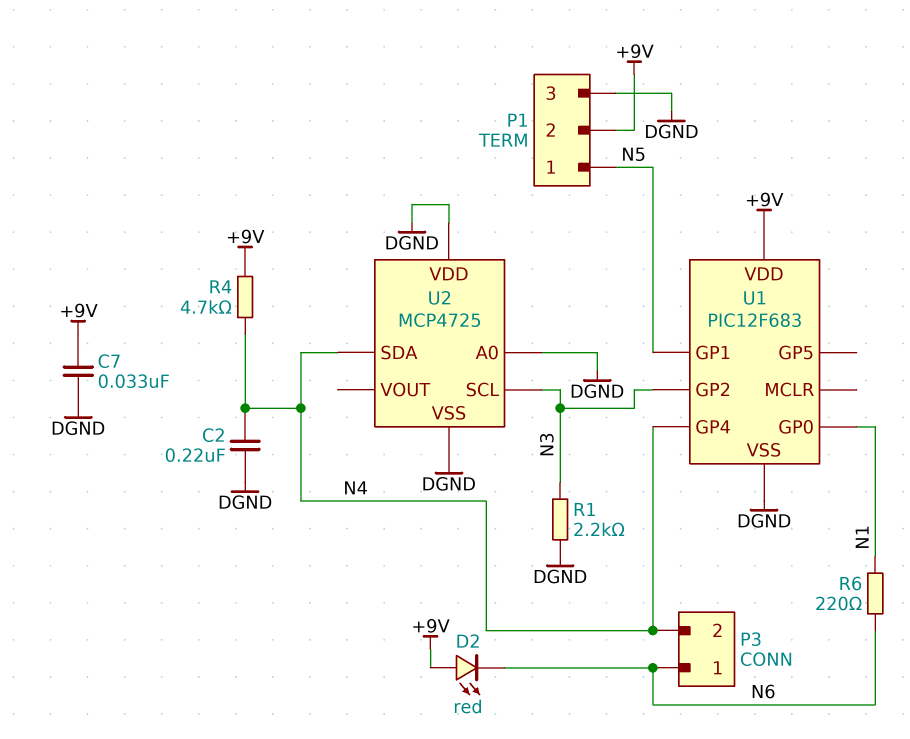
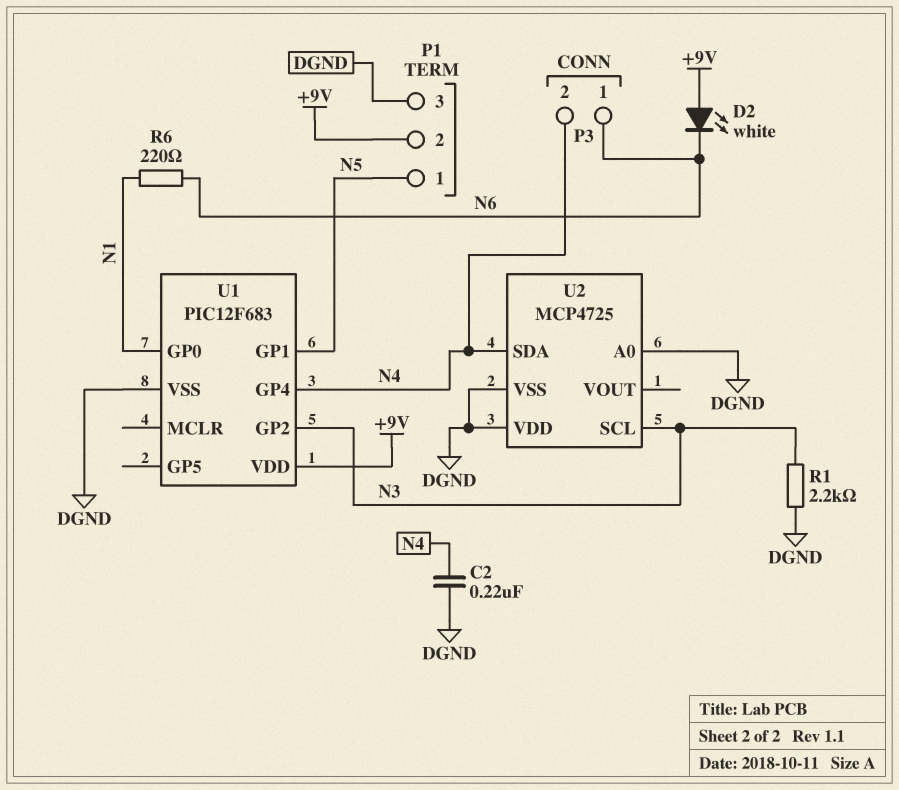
C7: 33nF (+9V, DGND) -> none
D2: LED red (A +9V, K N6) -> LED white (A +9V, K N6)
R4: 4.7k (+9V, N4) -> none

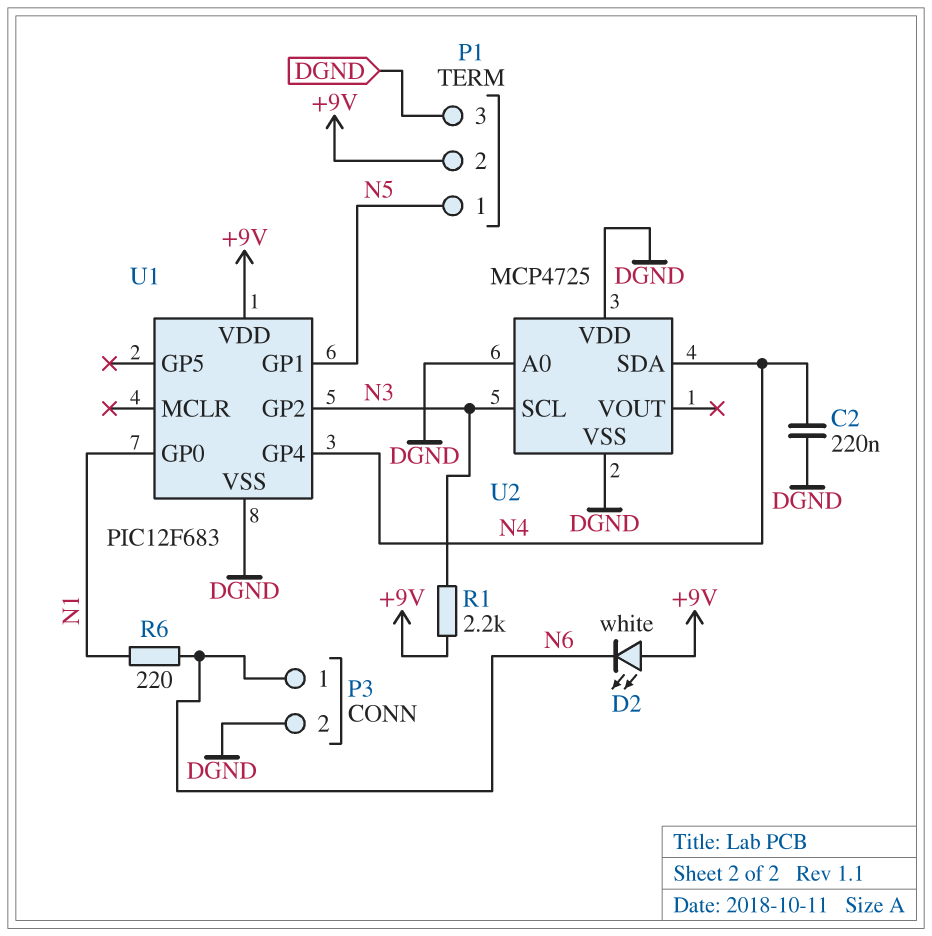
P3 pin 2: N4 -> DGND
R1: 2.2k (DGND, N3) -> 2.2k (+9V, N3)

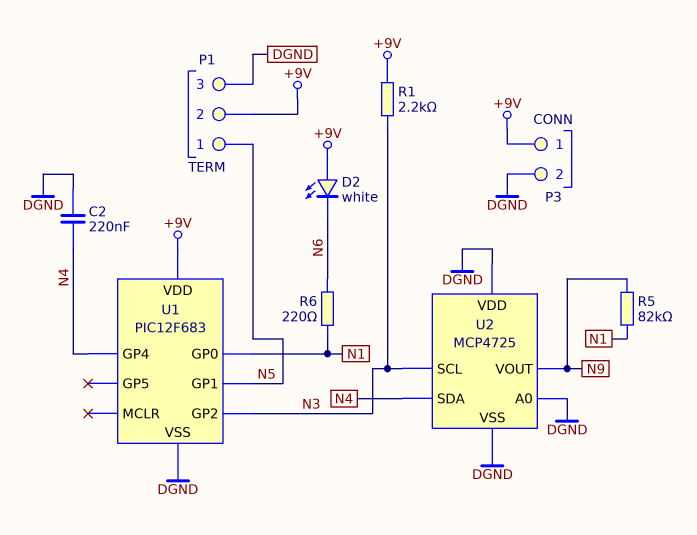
P3 pin 1: N6 -> +9V
R5: none -> 82k (N1, N9)
U2 pin VOUT: none -> N9

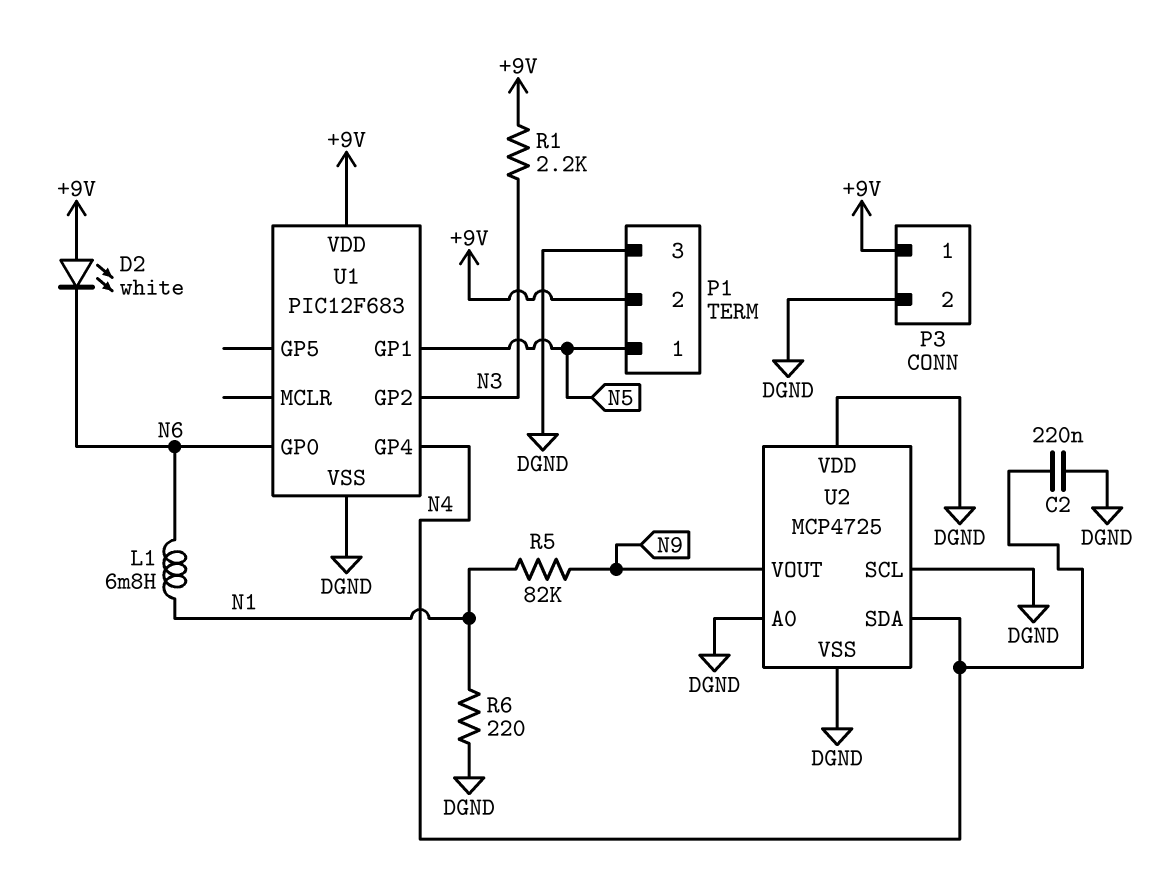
L1: none -> 6.8mH (N1, N6)
R6: 220 (N1, N6) -> 220 (DGND, N1)
U1 pin GP0: N1 -> N6
U2 pin SCL: N3 -> DGND

